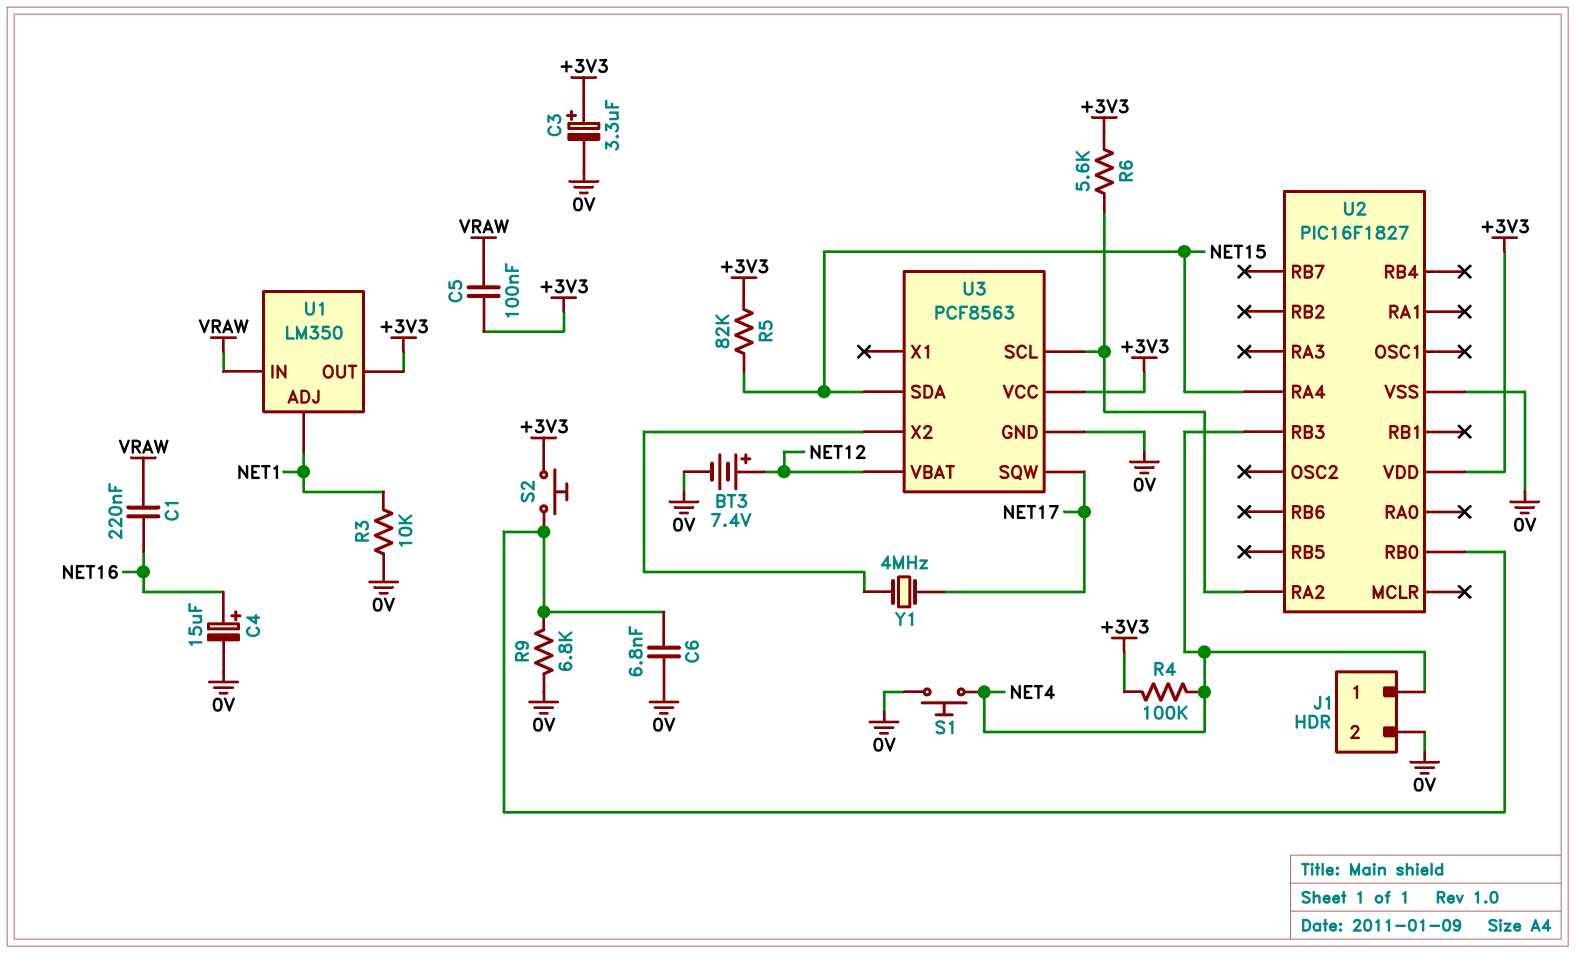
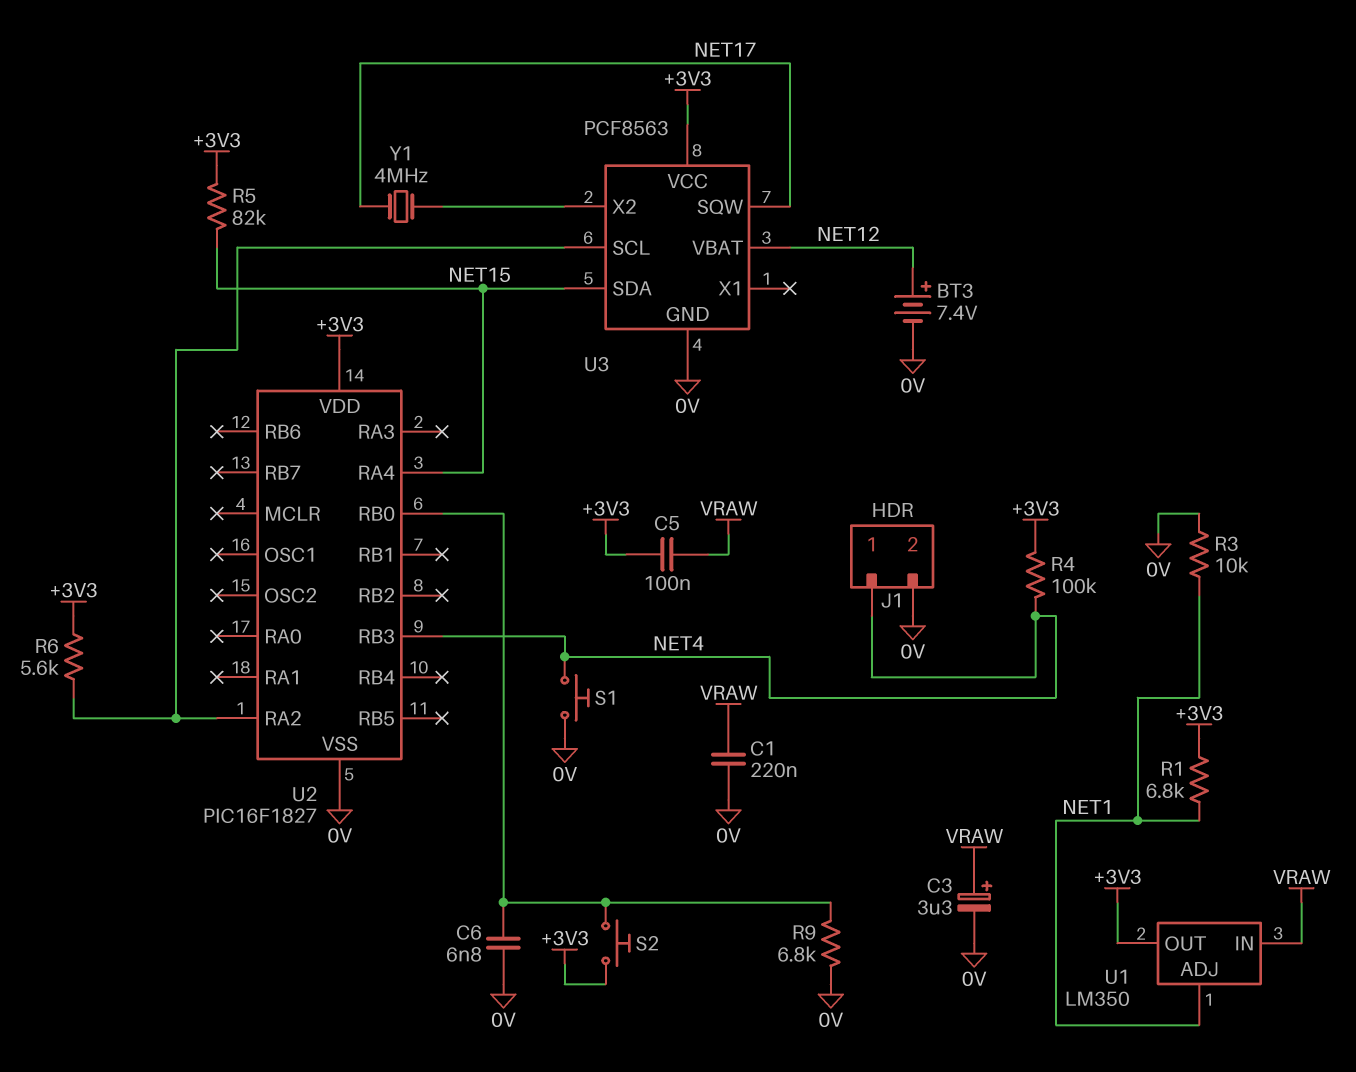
C1: 220nF (NET16, VRAW) -> 220nF (0V, VRAW)
C3: 3.3uF (plus +3V3, minus 0V) -> 3.3uF (plus VRAW, minus 0V)
C4: 15uF (plus NET16, minus 0V) -> none
R1: none -> 6.8k (+3V3, NET1)

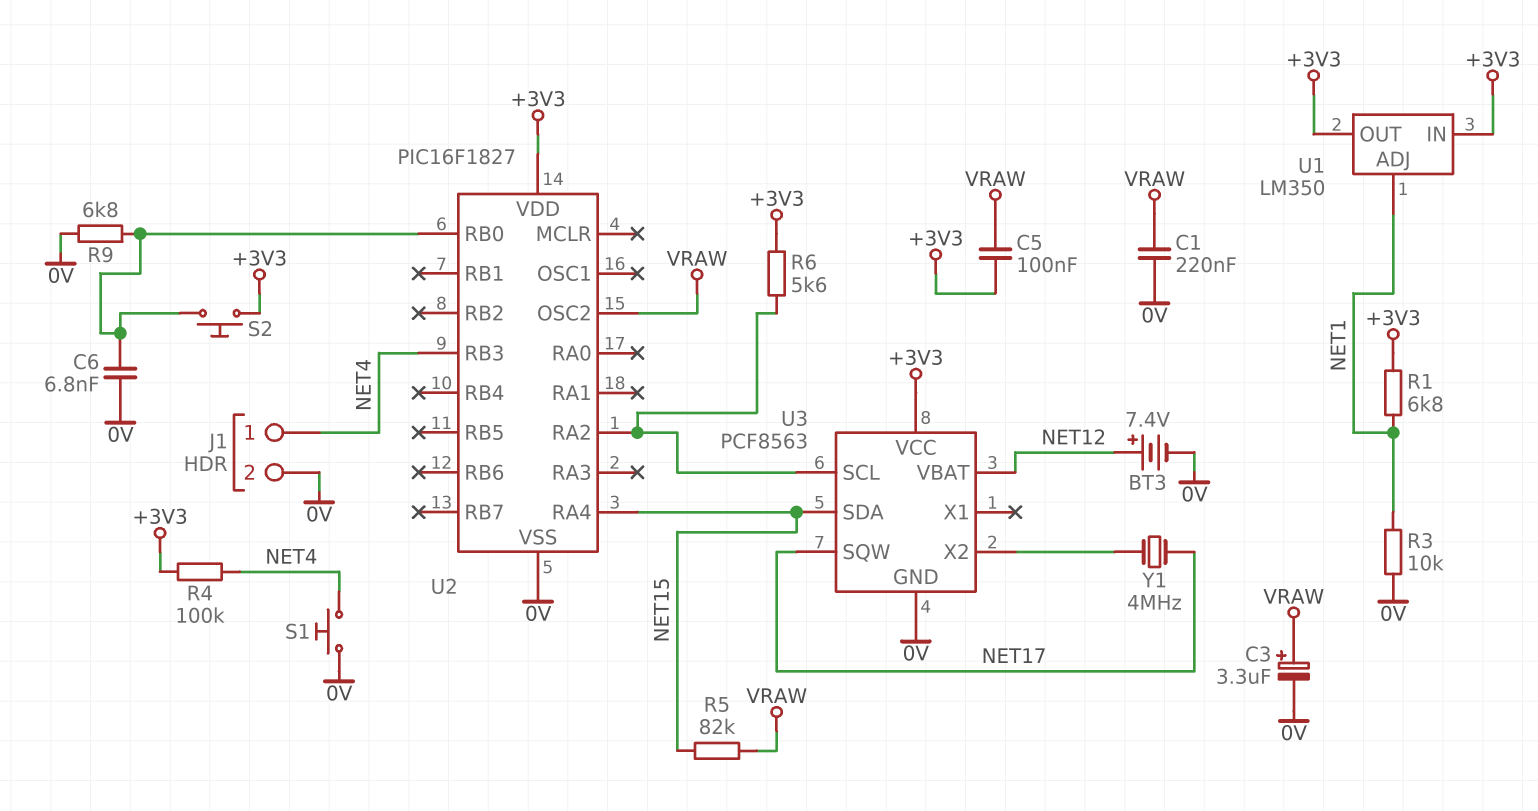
R5: 82k (+3V3, NET15) -> 82k (NET15, VRAW)
U1 pin IN: VRAW -> +3V3
U2 pin OSC2: none -> VRAW

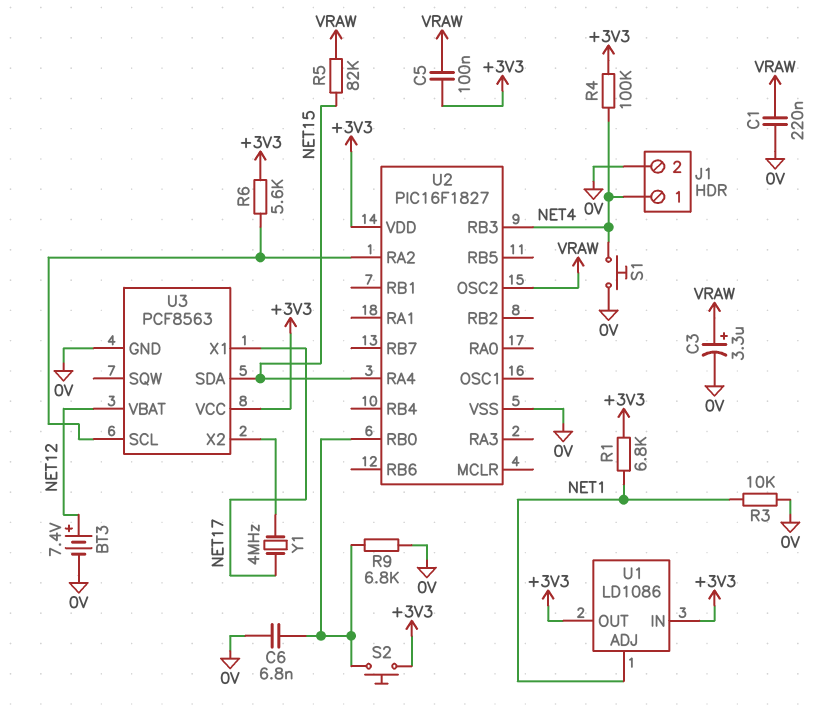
U1: LM350 -> LD1086
U3 pin SQW: NET17 -> none
U3 pin X1: none -> NET17

